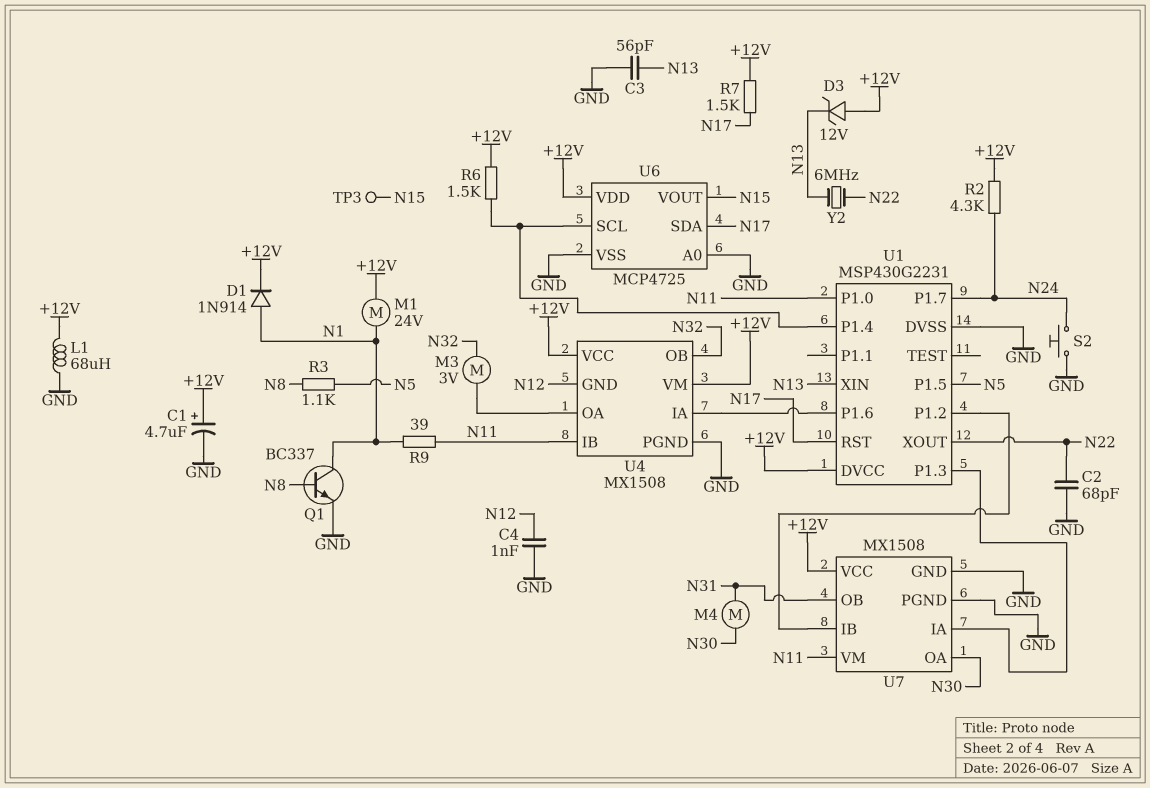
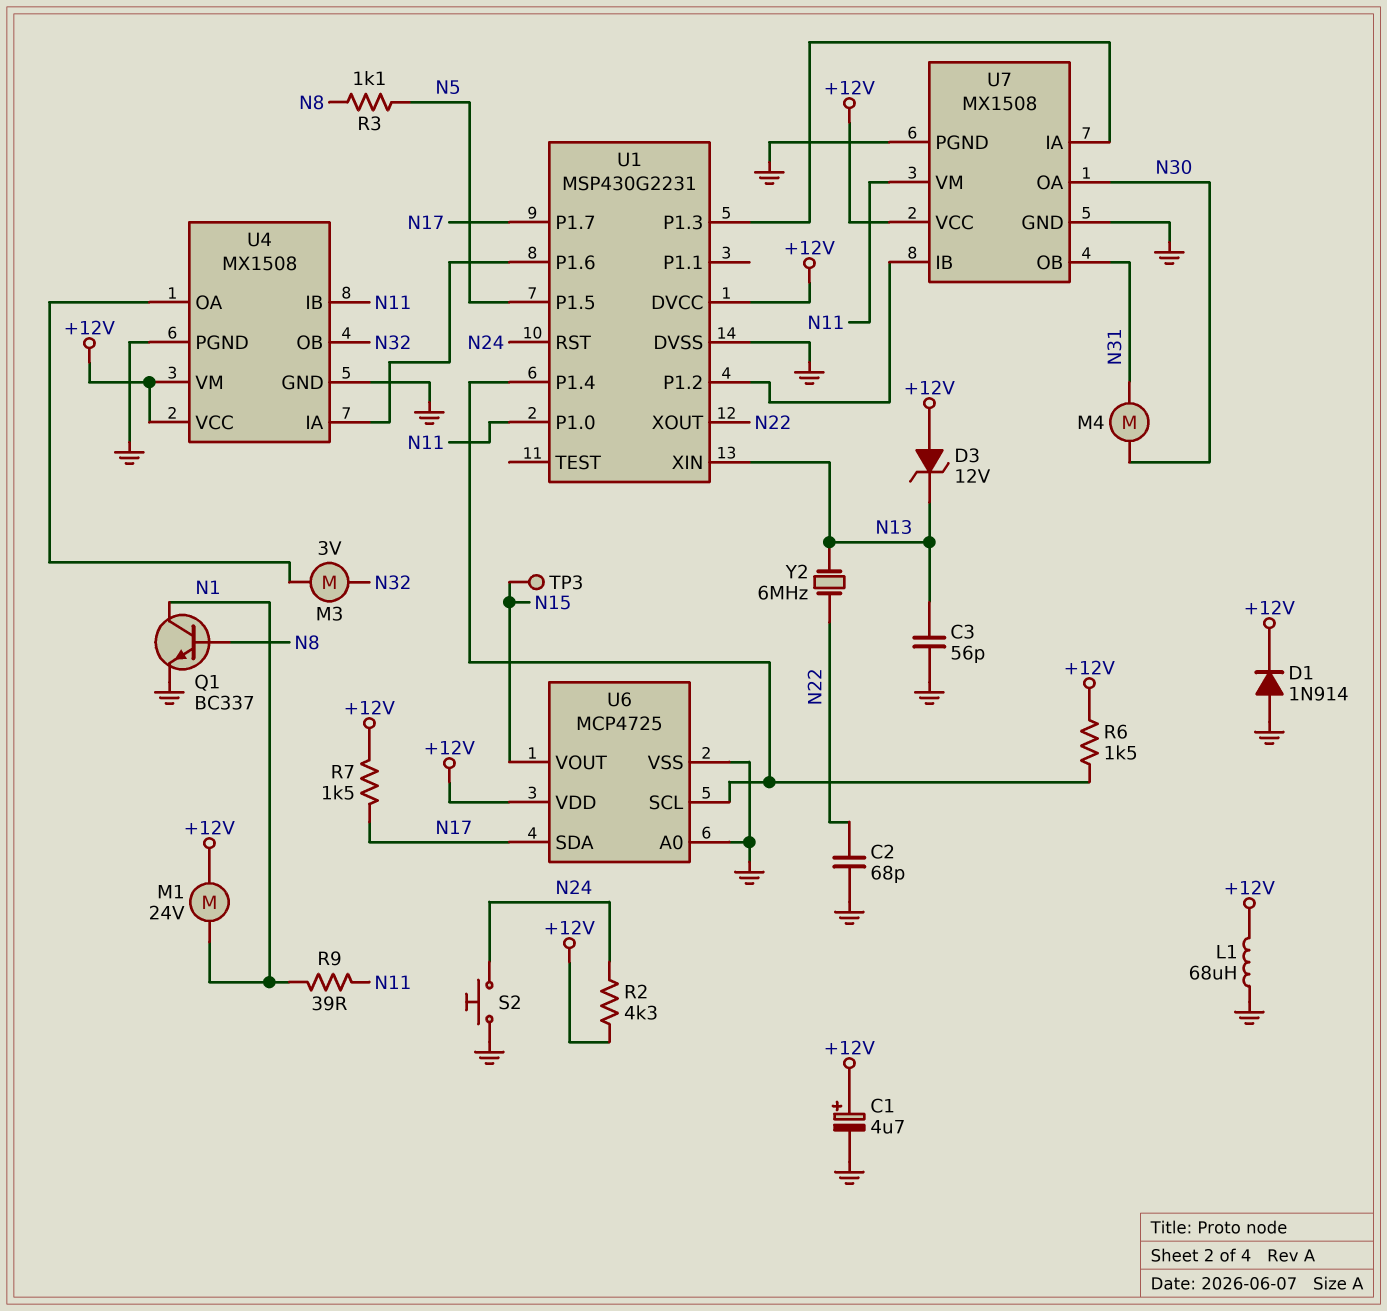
C4: 1nF (GND, N12) -> none
D1: diode 1N914 (A N1, K +12V) -> diode 1N914 (A GND, K +12V)
U1 pin P1.7: N24 -> N17
U1 pin RST: N17 -> N24
U4 pin GND: N12 -> GND

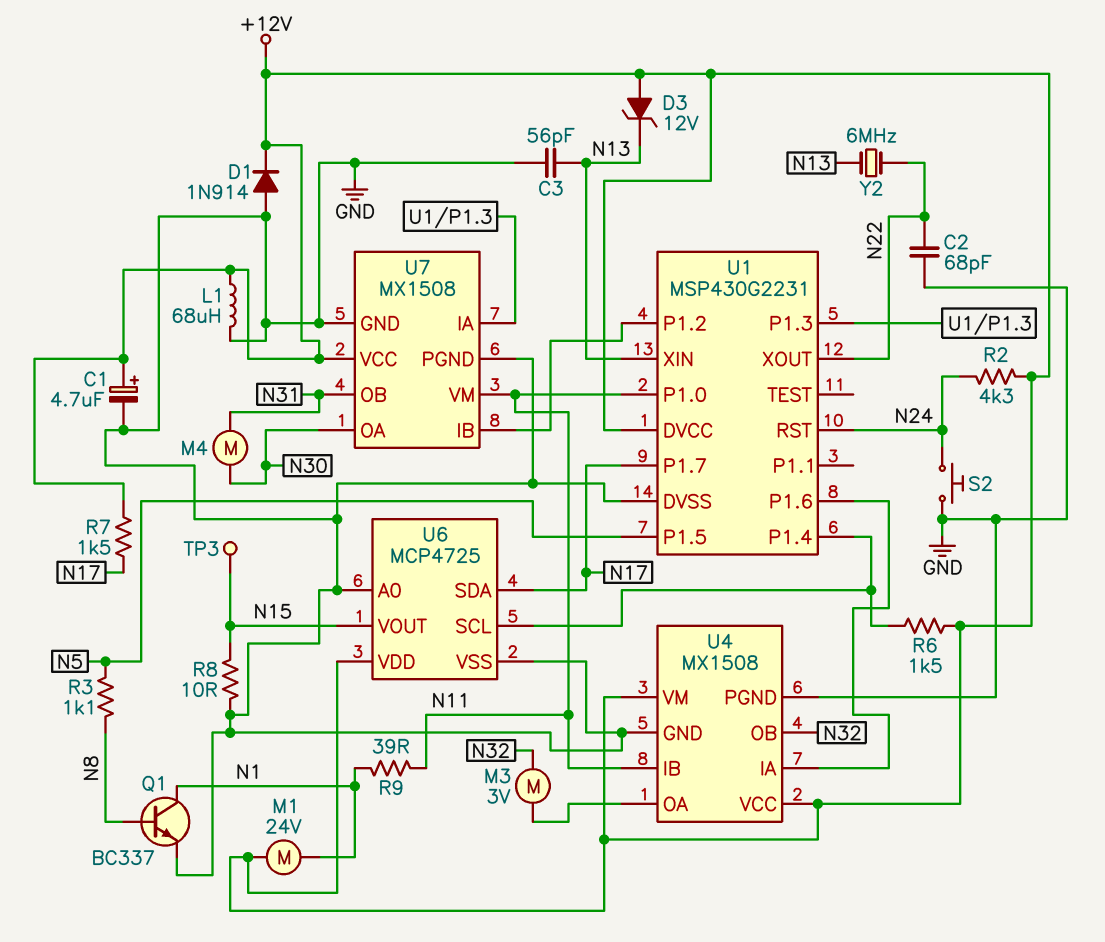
R8: none -> 10 (GND, N15)

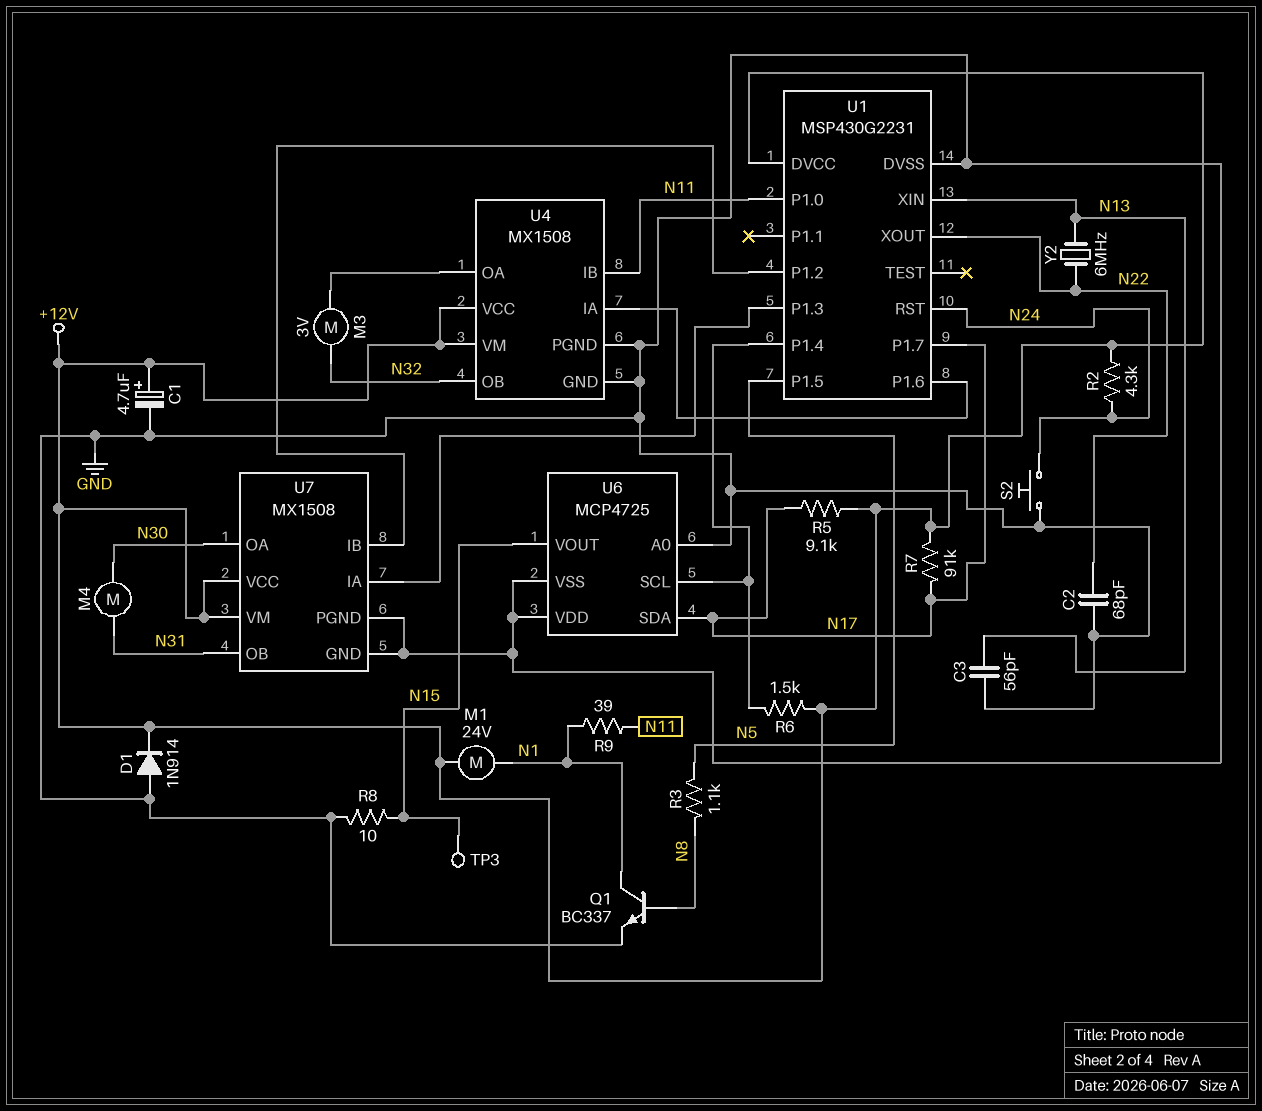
D3: zener 12V (A +12V, K N13) -> none
L1: 68uH (+12V, GND) -> none
R5: none -> 9.1k (+12V, N17)
R7: 1.5k (+12V, N17) -> 91k (+12V, N17)
U6 pin VDD: +12V -> GND
U7 pin VM: N11 -> +12V

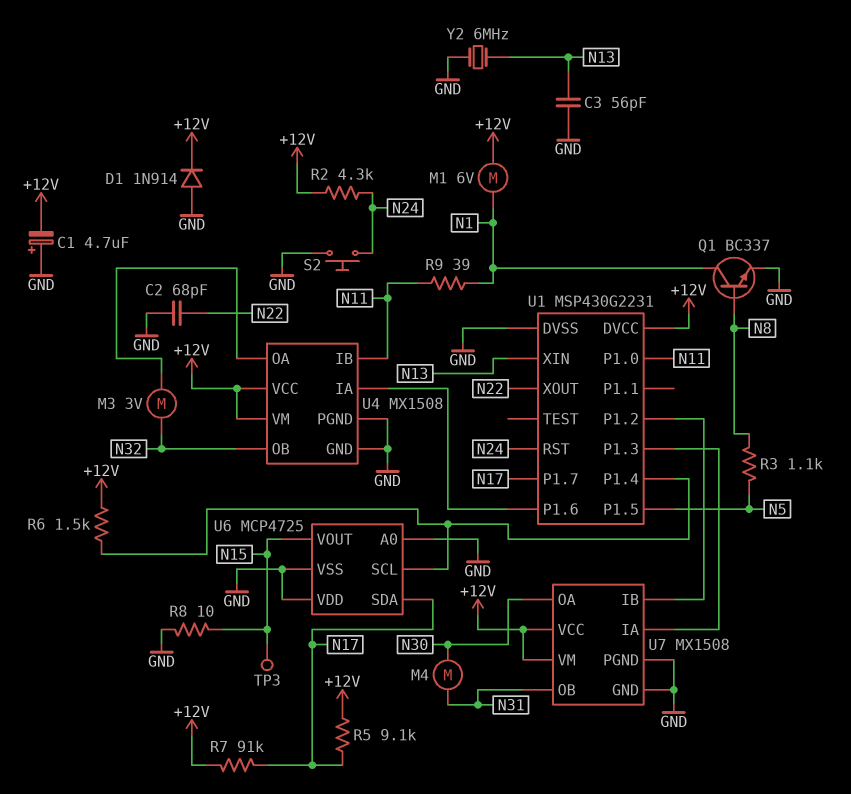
C1: 4.7uF (plus +12V, minus GND) -> 4.7uF (plus GND, minus +12V)
M1: motor 24V (+12V, N1) -> motor 6V (+12V, N1)
Y2: 6MHz (N13, N22) -> 6MHz (GND, N13)

